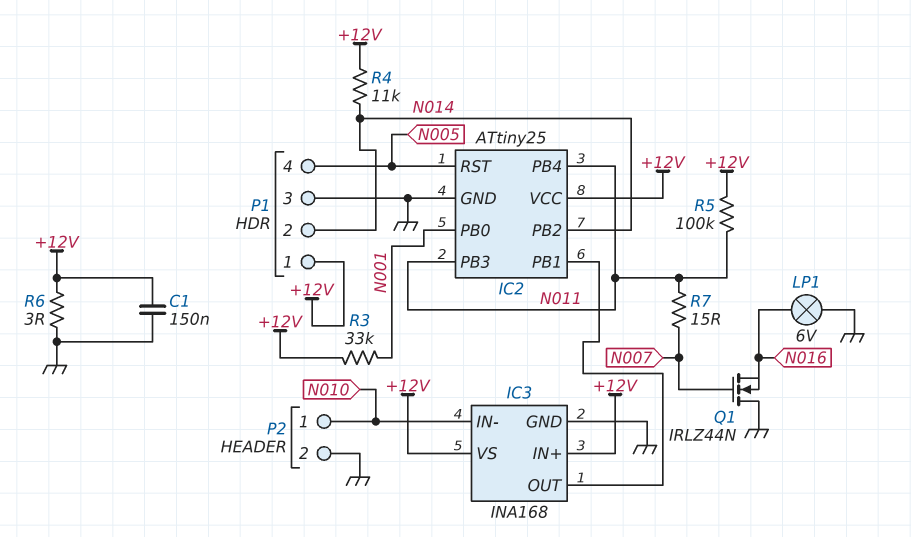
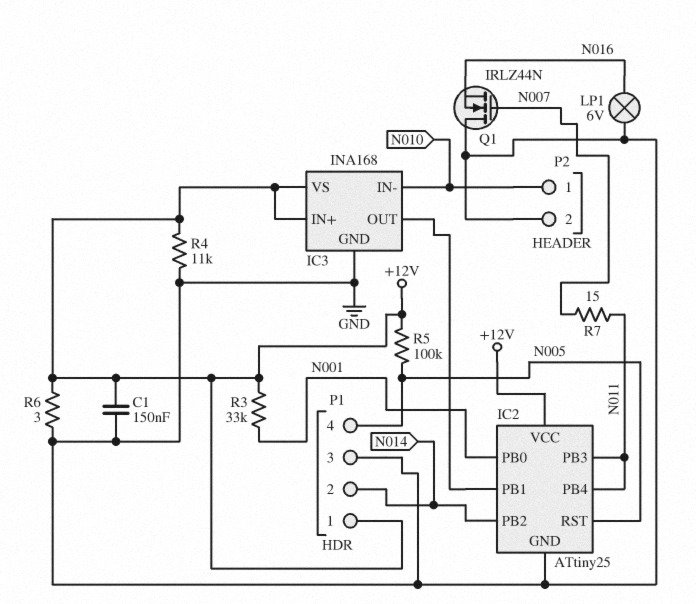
R4: 11k (+12V, N014) -> 11k (+12V, GND)
R5: 100k (+12V, N011) -> 100k (+12V, N005)

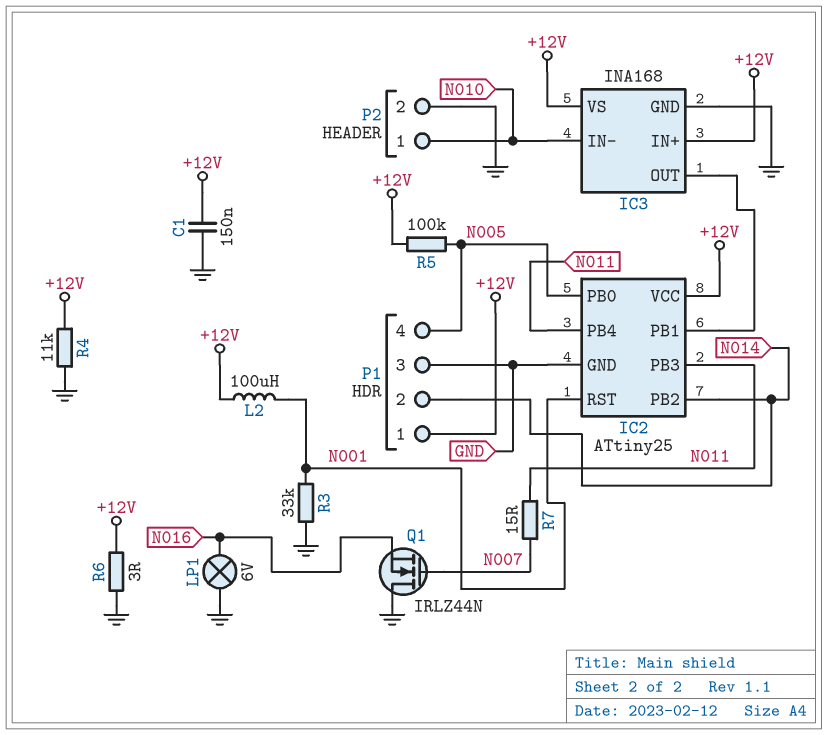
IC2 pin PB0: N001 -> N005
IC2 pin RST: N005 -> N001
L2: none -> 100uH (+12V, N001)
R3: 33k (+12V, N001) -> 33k (GND, N001)

